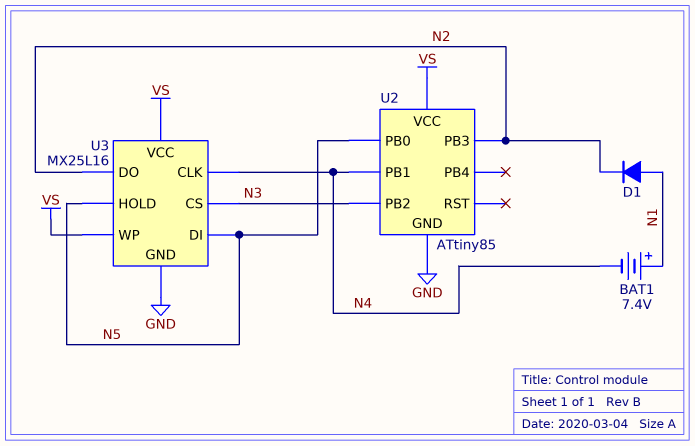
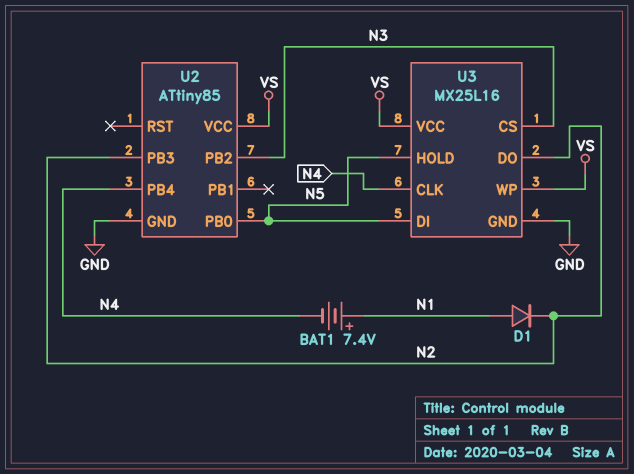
U2 pin PB1: N4 -> none
U2 pin PB4: none -> N4

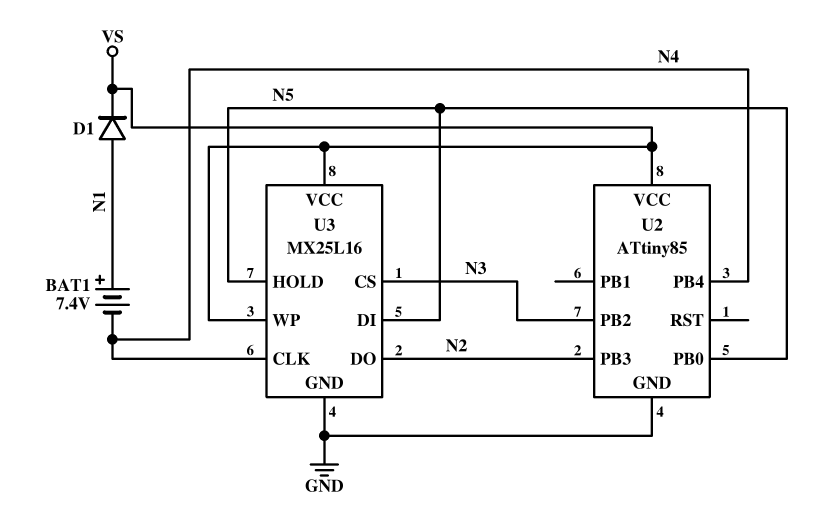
D1: diode (A N1, K N2) -> diode (A N1, K VS)

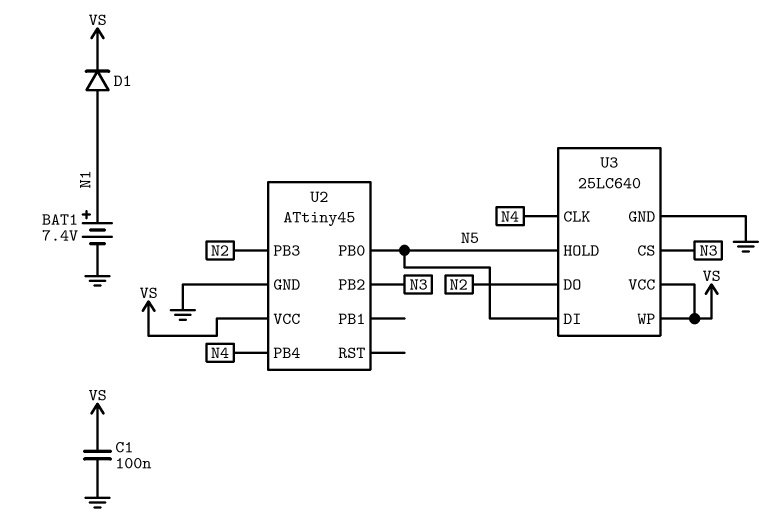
BAT1: 7.4V (plus N1, minus N4) -> 7.4V (plus N1, minus GND)
C1: none -> 100nF (GND, VS)
U2: ATtiny85 -> ATtiny45
U3: MX25L16 -> 25LC640

